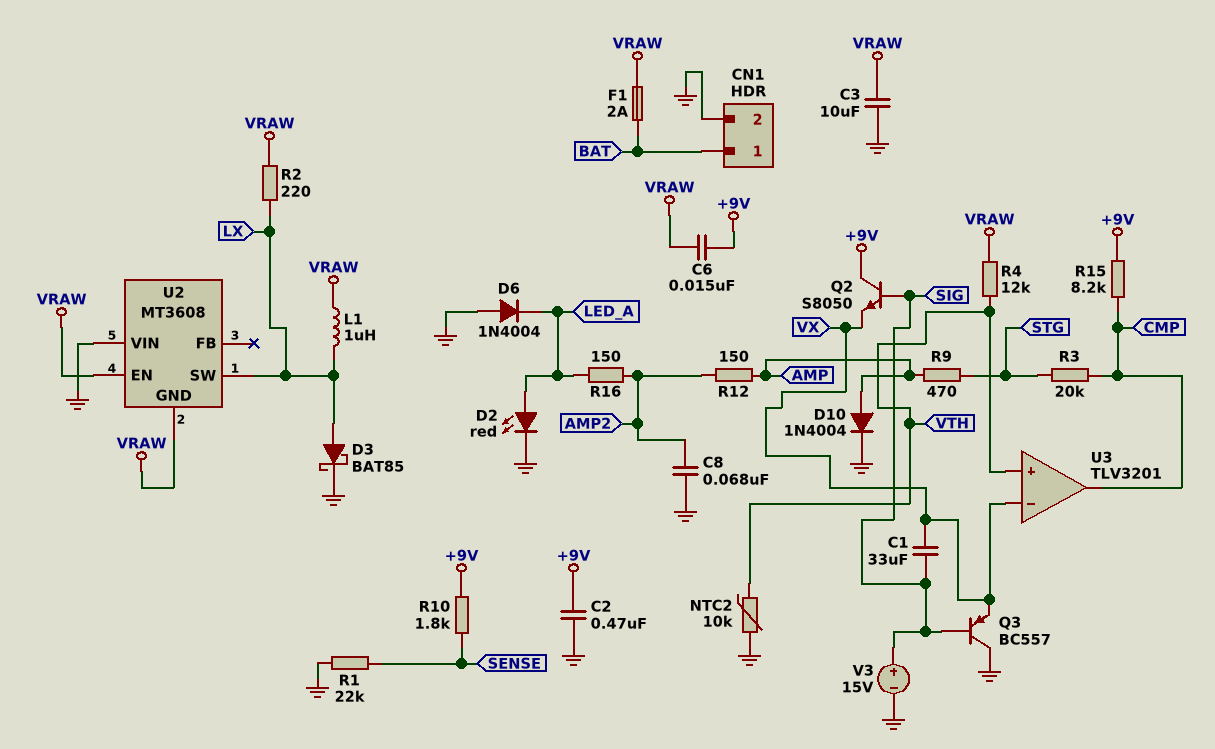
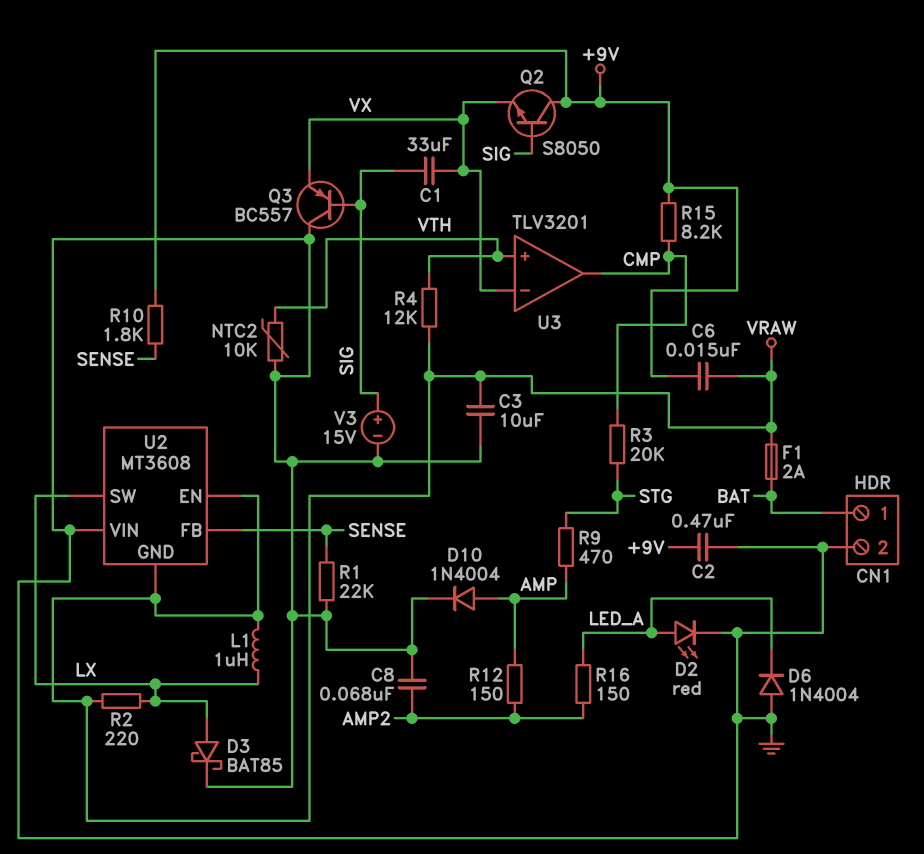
U2 pin FB: none -> SENSE

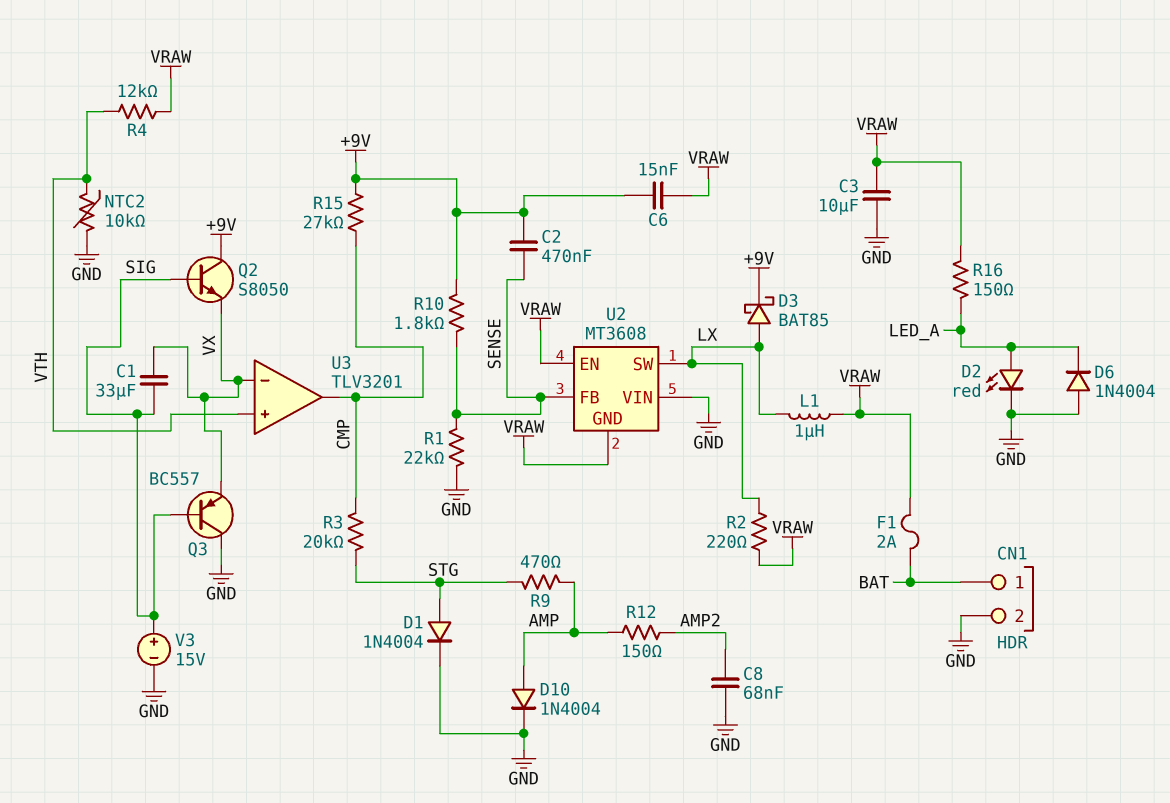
C2: 470nF (+9V, GND) -> 470nF (+9V, SENSE)
D1: none -> diode 1N4004 (A STG, K GND)
D3: schottky BAT85 (A LX, K GND) -> schottky BAT85 (A LX, K +9V)
R15: 8.2k (+9V, CMP) -> 27k (+9V, CMP)
R16: 150 (AMP2, LED_A) -> 150 (LED_A, VRAW)

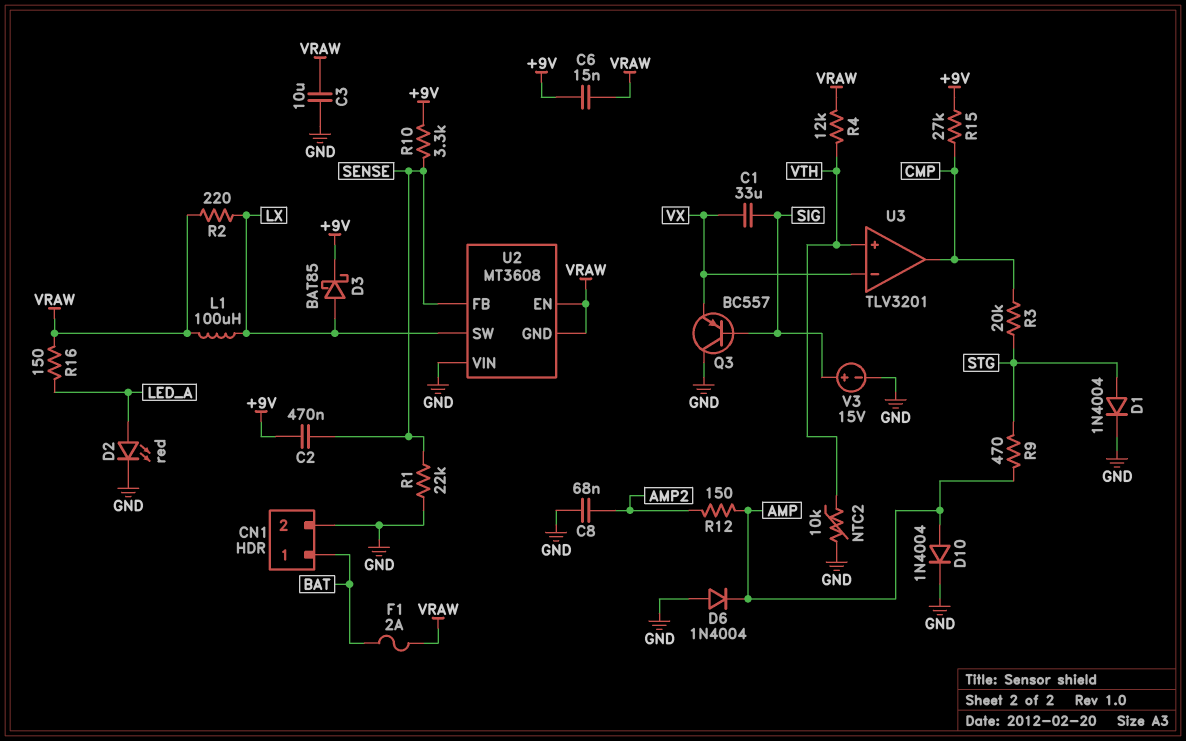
D6: diode 1N4004 (A GND, K LED_A) -> diode 1N4004 (A GND, K AMP)
L1: 1uH (LX, VRAW) -> 100uH (LX, VRAW)
Q2: NPN S8050 (B SIG, C +9V, E VX) -> none
R10: 1.8k (+9V, SENSE) -> 3.3k (+9V, SENSE)

